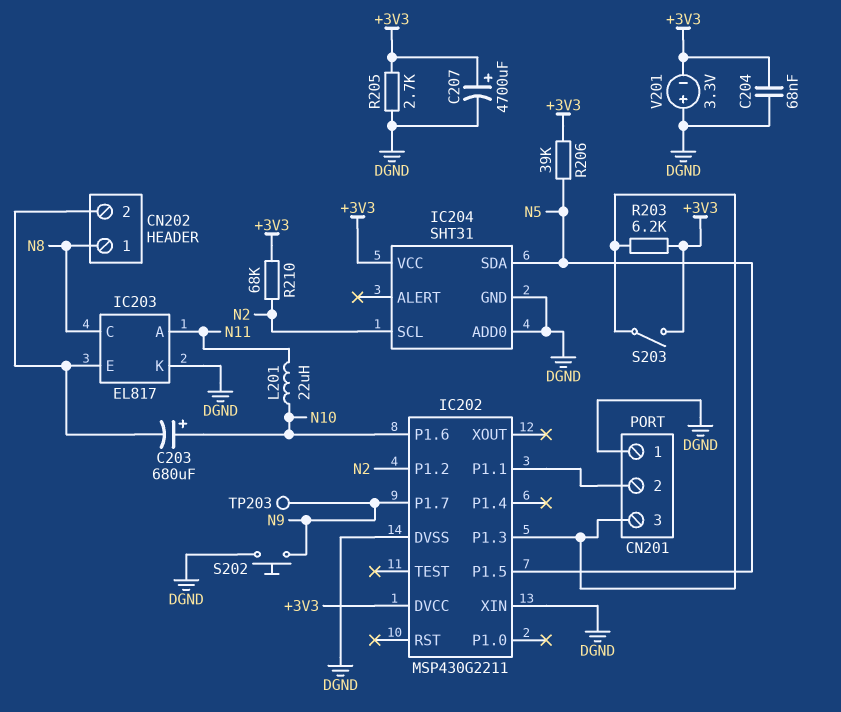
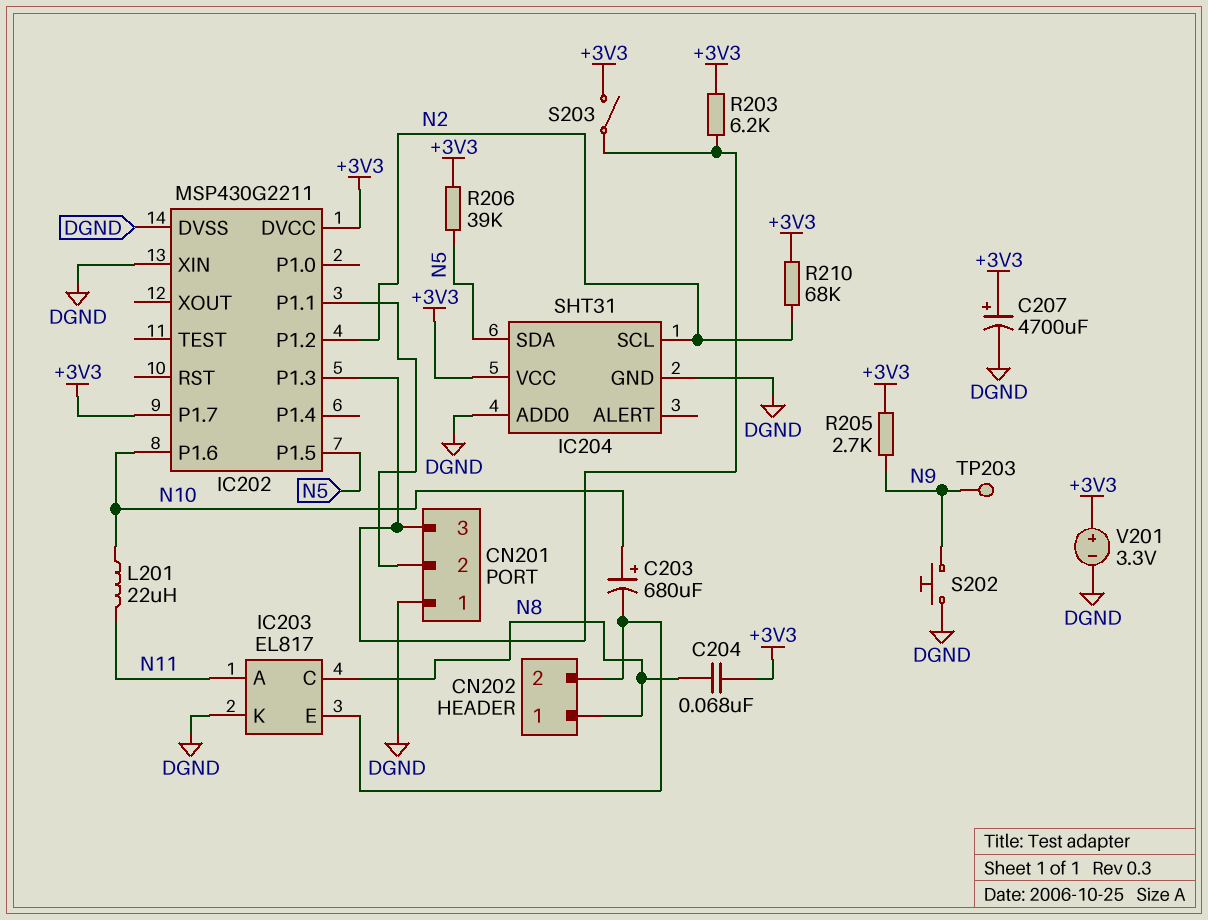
C204: 68nF (+3V3, DGND) -> 68nF (+3V3, N8)
IC202 pin P1.7: N9 -> +3V3
R205: 2.7k (+3V3, DGND) -> 2.7k (+3V3, N9)
V201: 3.3V (plus DGND, minus +3V3) -> 3.3V (plus +3V3, minus DGND)

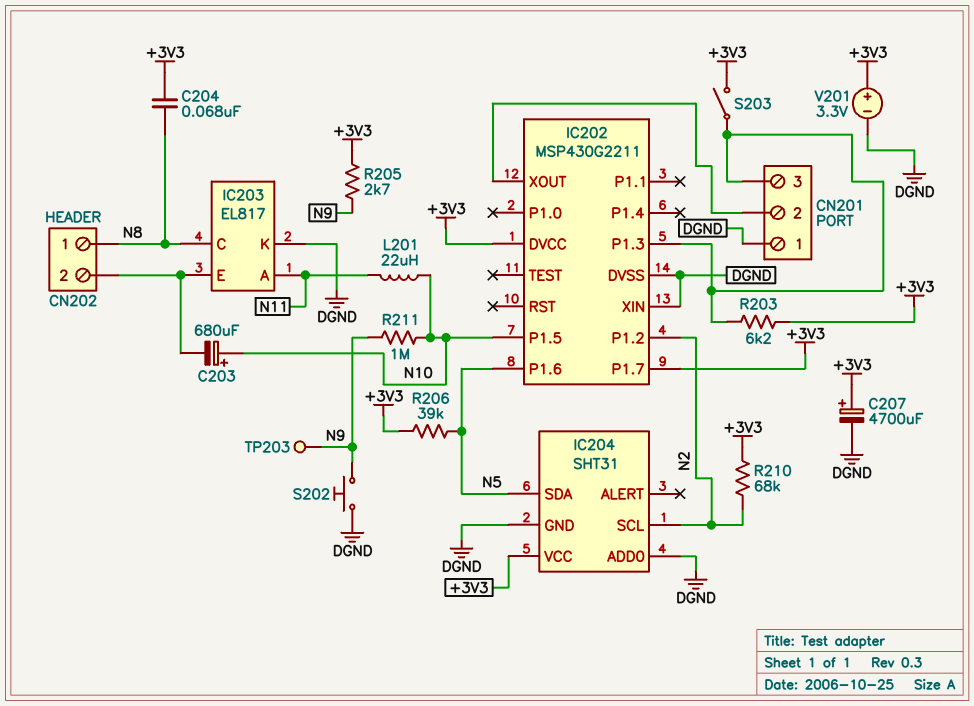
IC202 pin P1.1: CN201/2 -> none
IC202 pin P1.5: N5 -> N10
IC202 pin P1.6: N10 -> N5
IC202 pin XOUT: none -> CN201/2
R211: none -> 1M (N9, N10)

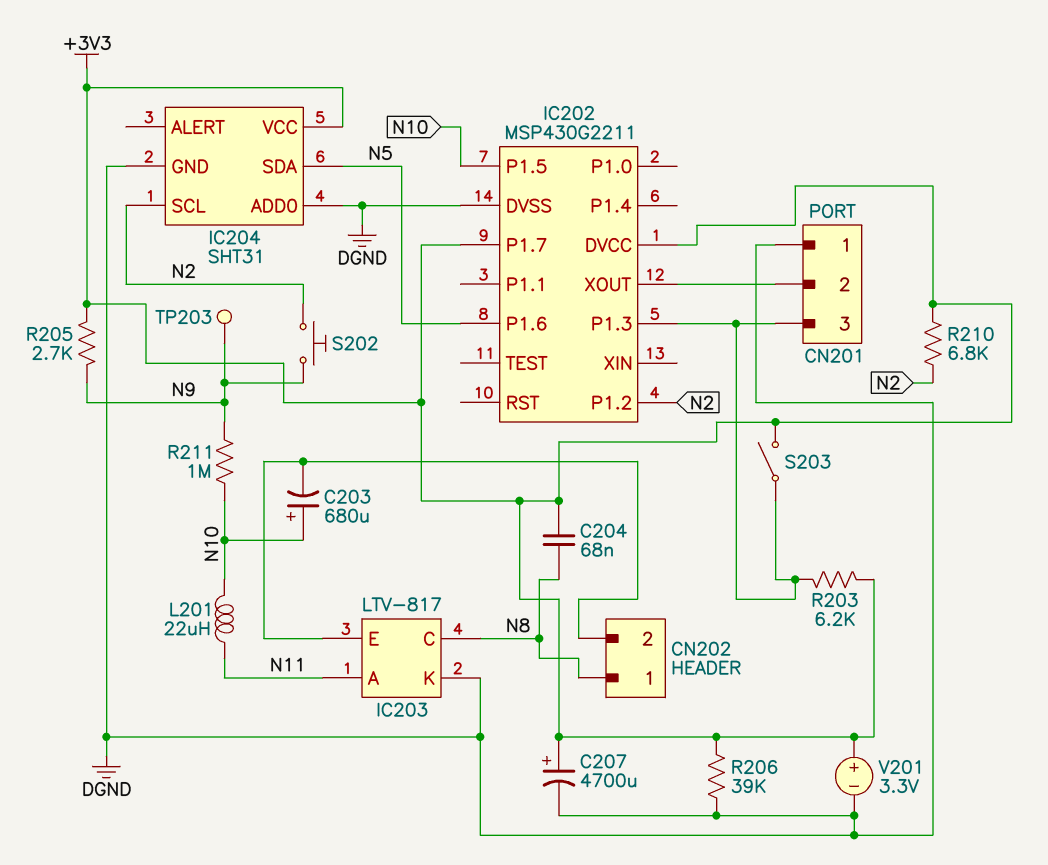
IC202 pin XIN: DGND -> none
IC203: EL817 -> LTV-817
R206: 39k (+3V3, N5) -> 39k (+3V3, DGND)
R210: 68k (+3V3, N2) -> 6.8k (+3V3, N2)
S202: button (DGND, N9) -> button (N2, N9)

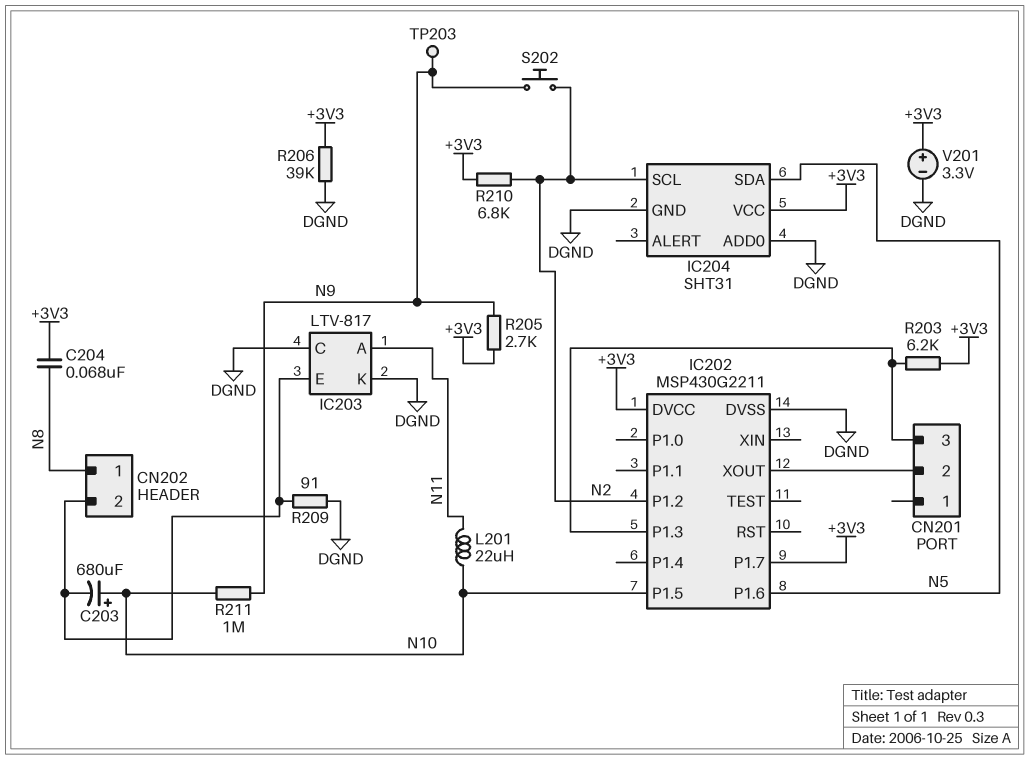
C207: 4700uF (plus +3V3, minus DGND) -> none
CN201 pin 1: DGND -> none
IC203 pin C: N8 -> DGND
R209: none -> 91 (CN202/2, DGND)
S203: switch (+3V3, CN201/3) -> none

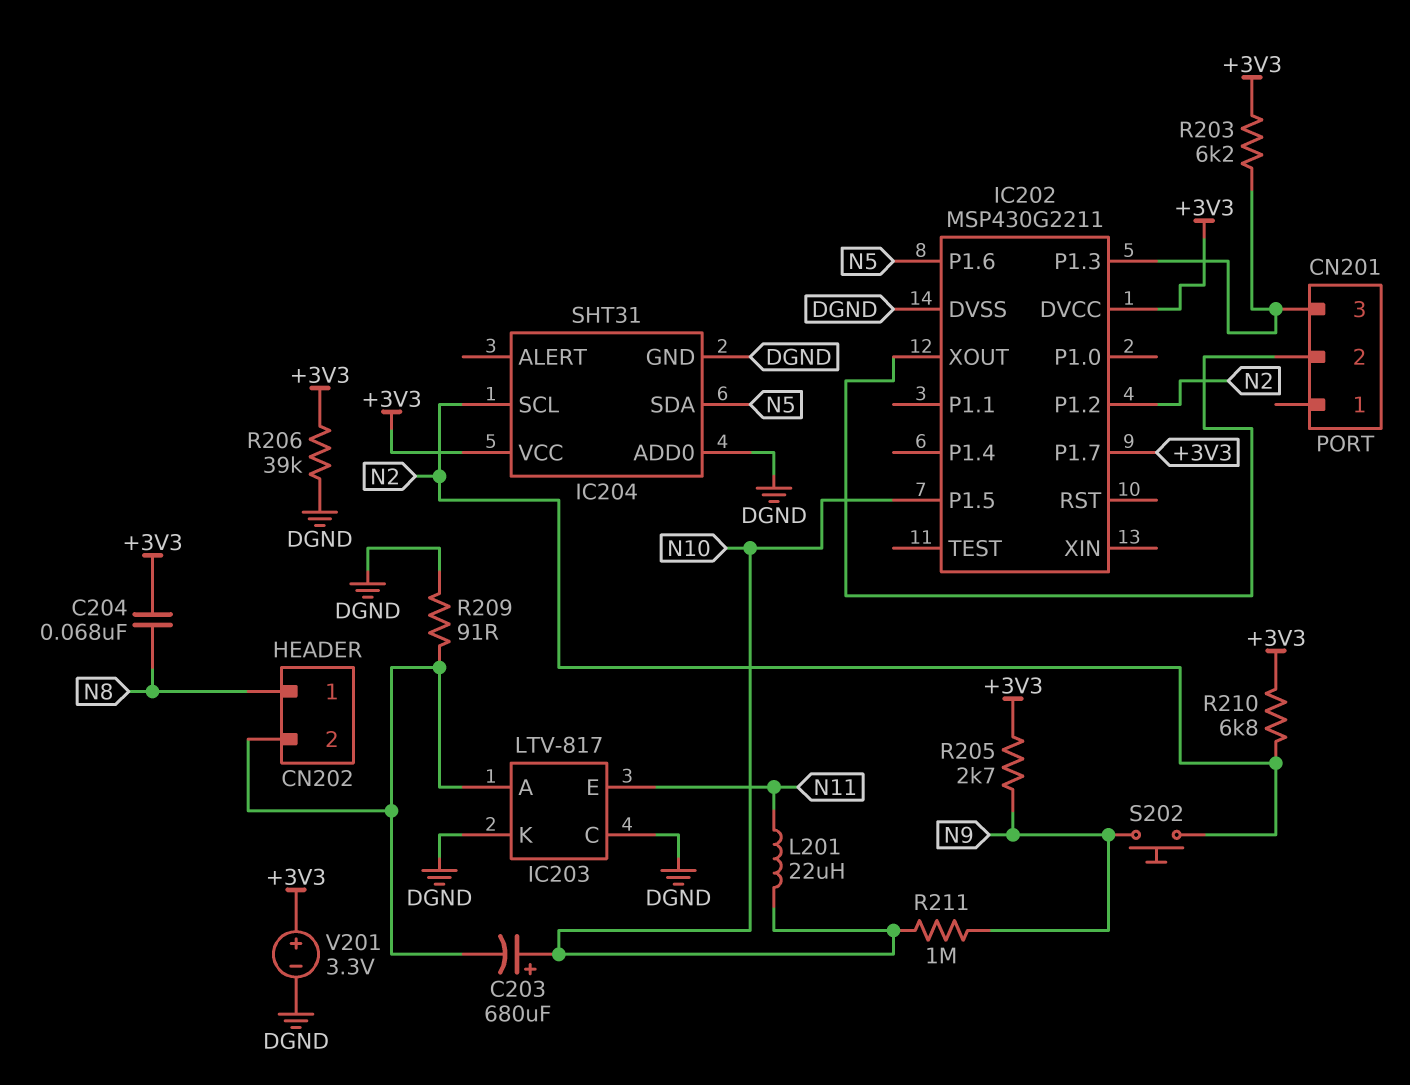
IC203 pin A: N11 -> CN202/2
IC203 pin E: CN202/2 -> N11
TP203: test point (N9) -> none

